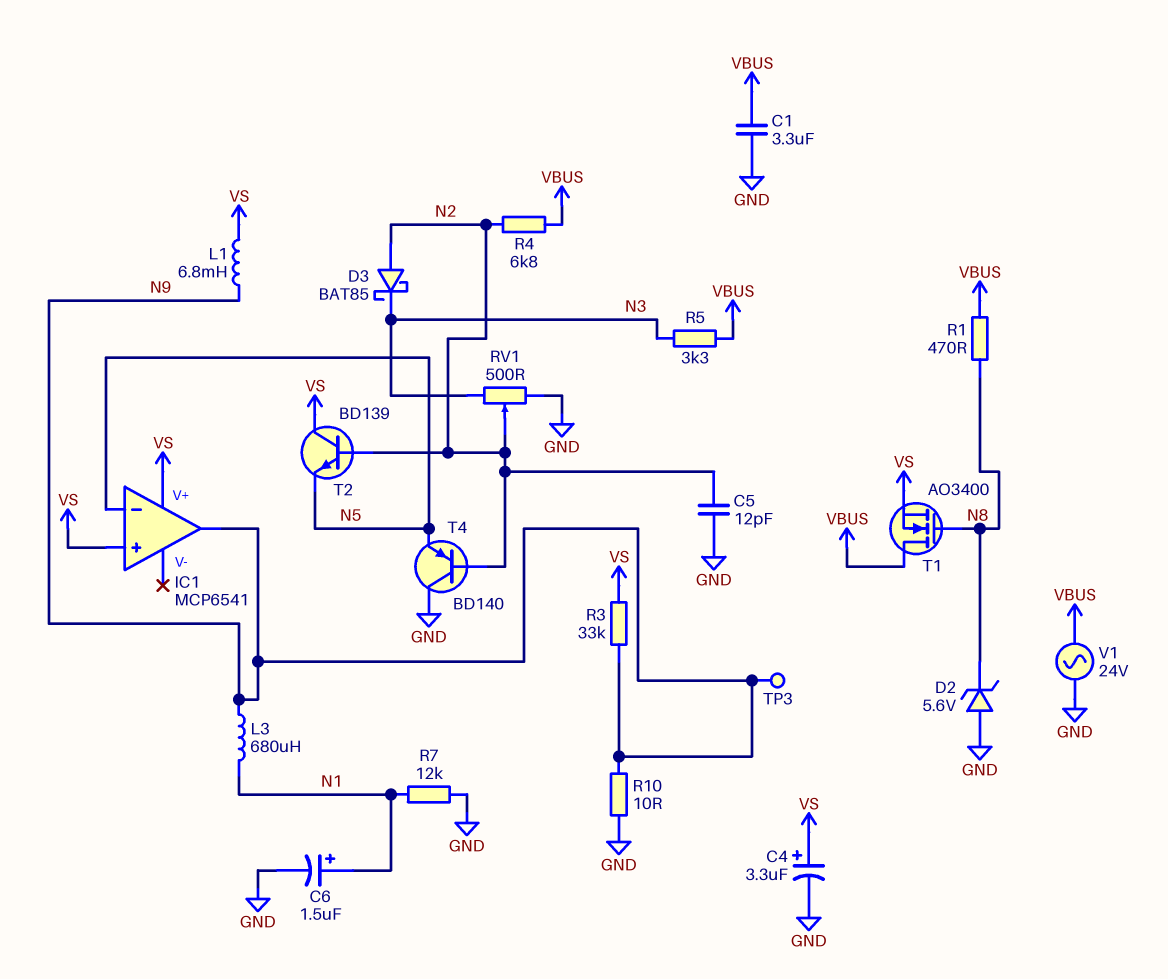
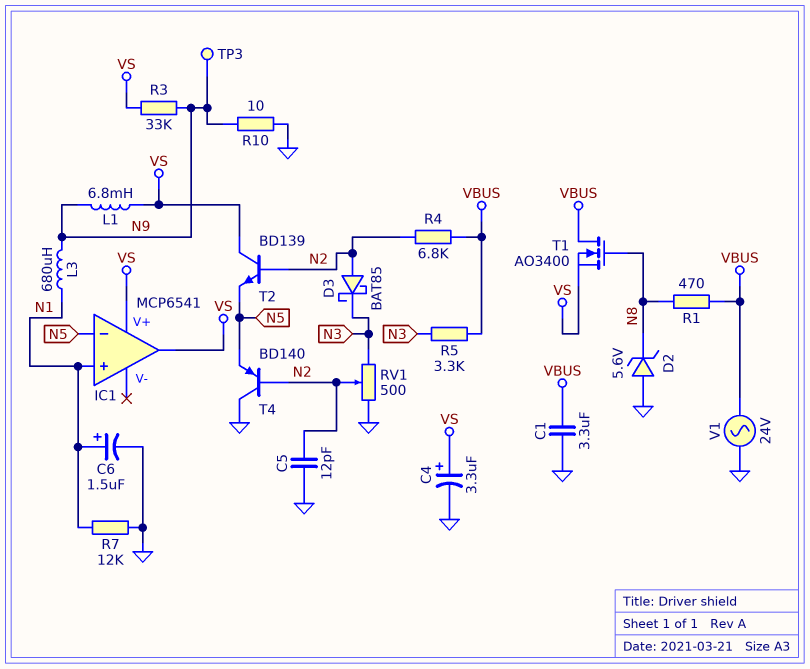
IC1 pin in+: VS -> N1
IC1 pin out: N9 -> VS

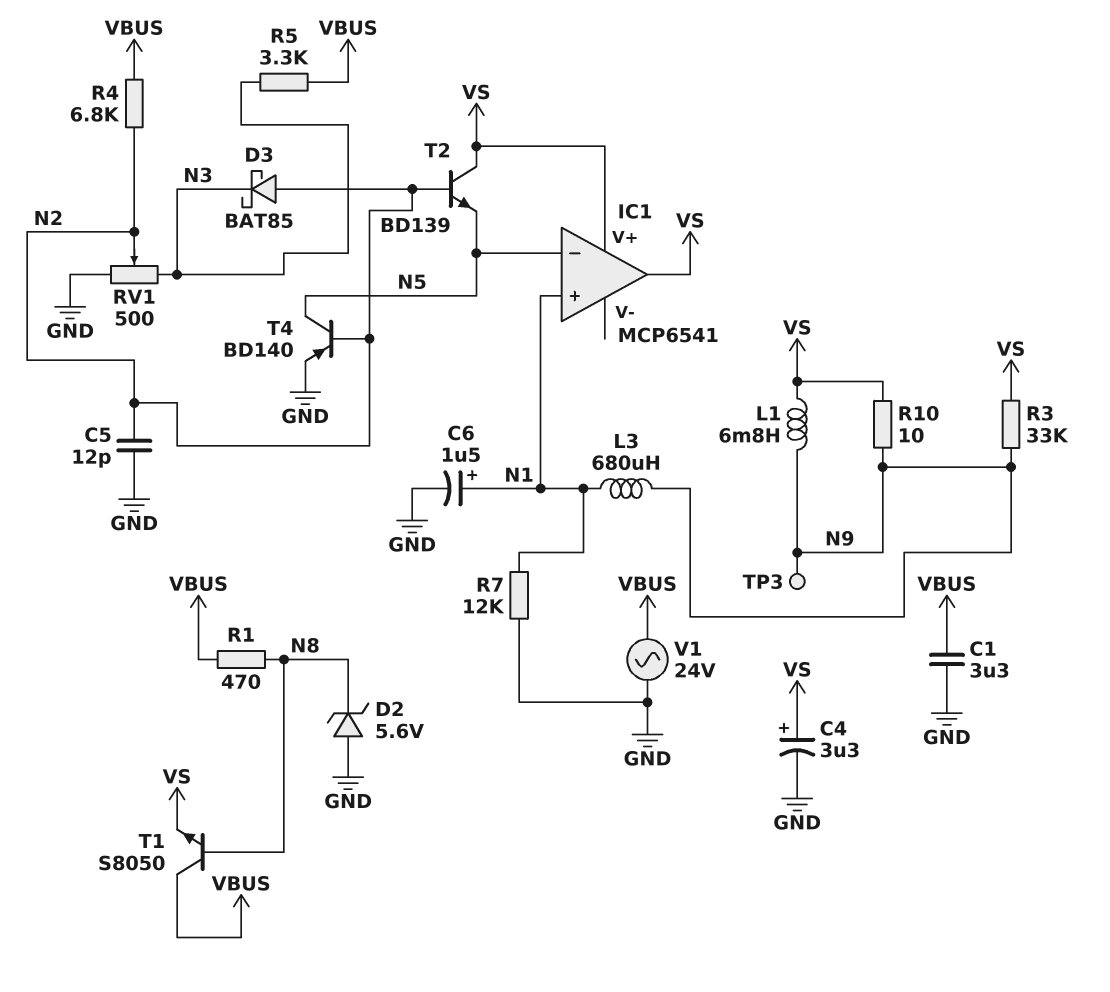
R10: 10 (GND, N9) -> 10 (N9, VS)
T1: NMOS AO3400 (G N8, D VBUS, S VS) -> NPN S8050 (B N8, C VBUS, E VS)
T4: PNP BD140 (B N2, C GND, E N5) -> PNP BD140 (B N2, C N5, E GND)

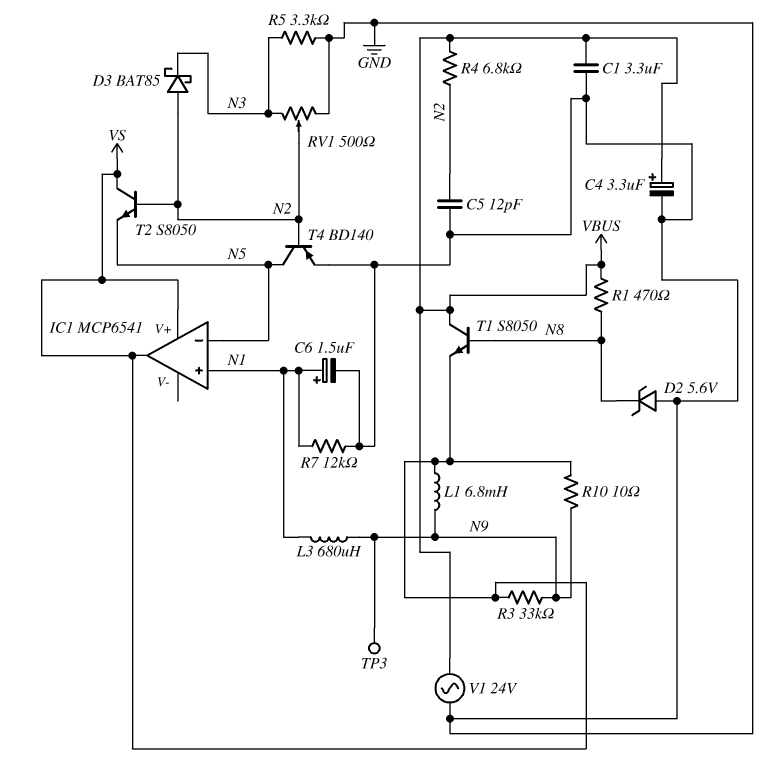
C4: 3.3uF (plus VS, minus GND) -> 3.3uF (plus VBUS, minus GND)
R5: 3.3k (N3, VBUS) -> 3.3k (GND, N3)
T2: NPN BD139 (B N2, C VS, E N5) -> NPN S8050 (B N2, C VS, E N5)

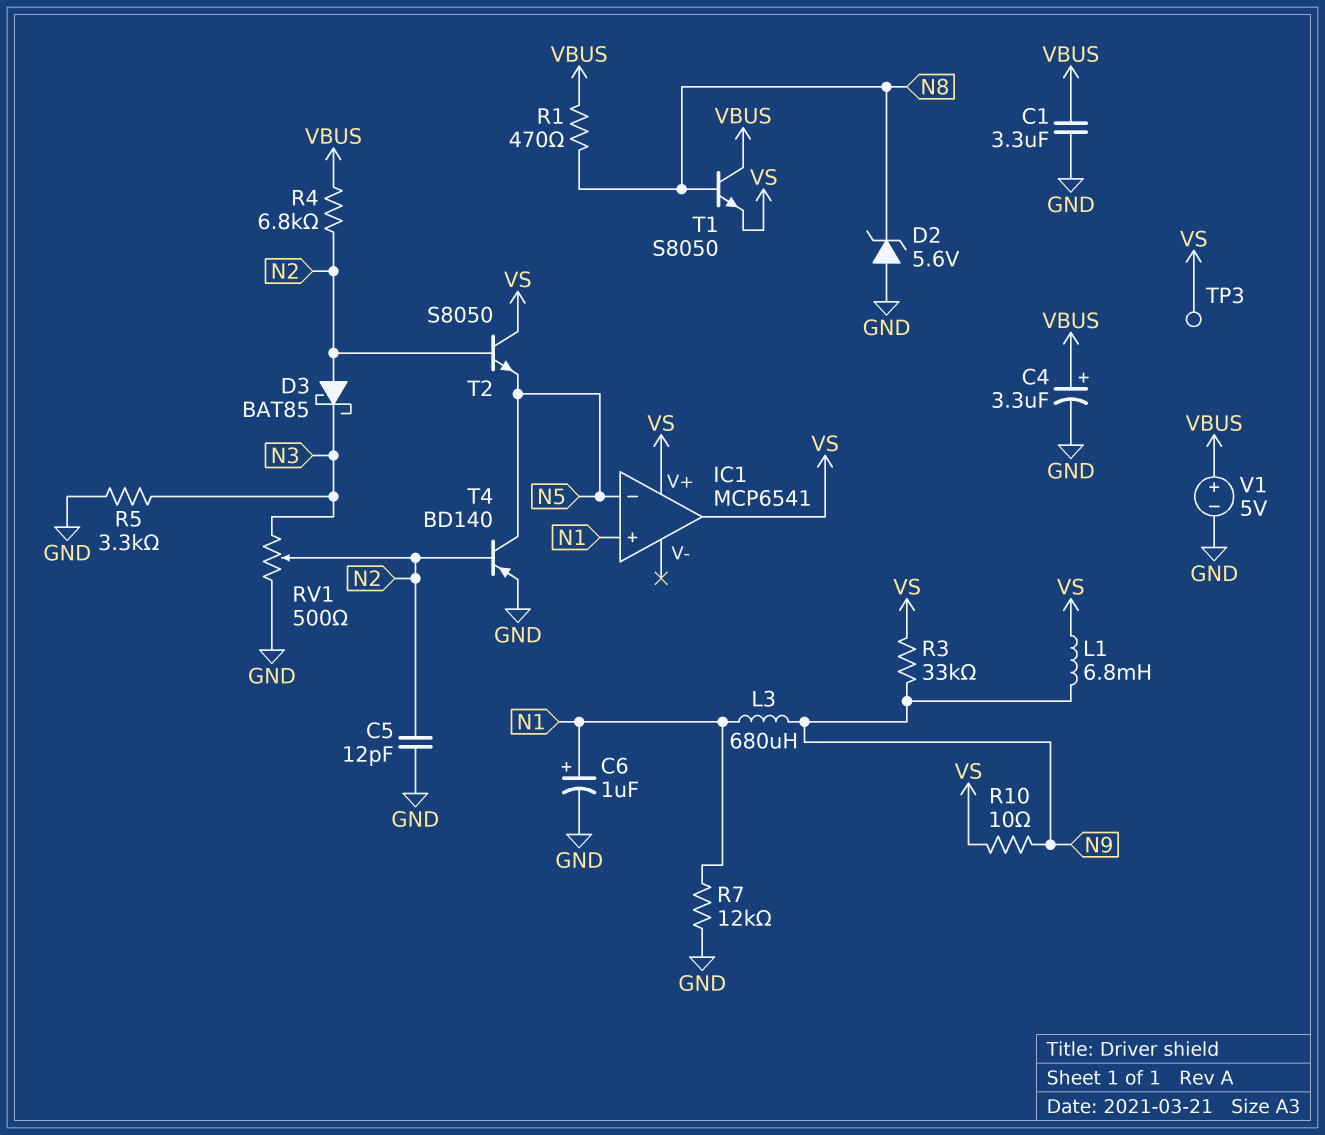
C6: 1.5uF (plus N1, minus GND) -> 1uF (plus N1, minus GND)
TP3: test point (N9) -> test point (VS)
V1: AC 24V (GND, VBUS) -> 5V (plus VBUS, minus GND)

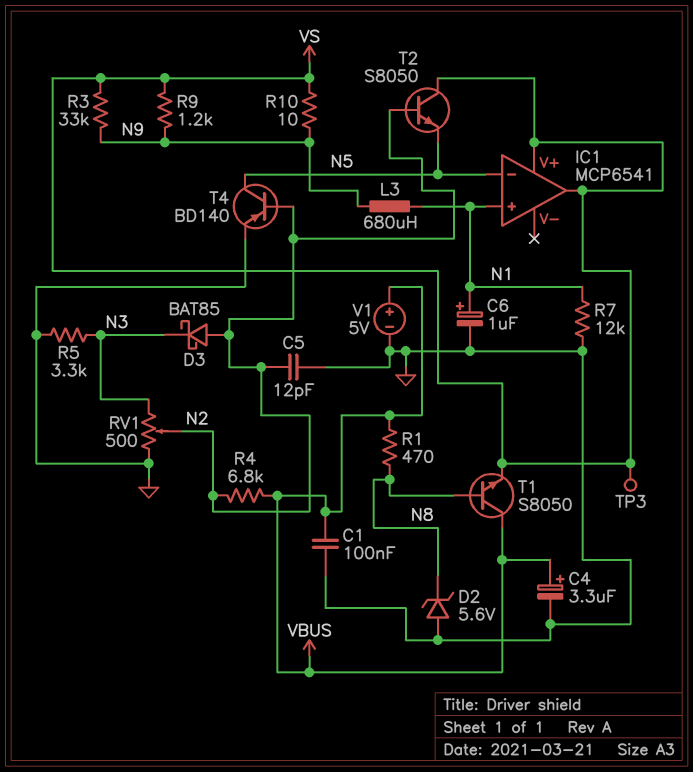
C1: 3.3uF (GND, VBUS) -> 100nF (GND, VBUS)
L1: 6.8mH (N9, VS) -> none
R9: none -> 1.2k (N9, VS)

